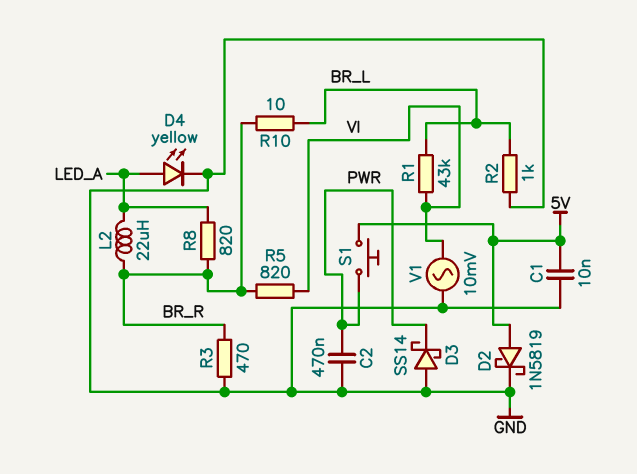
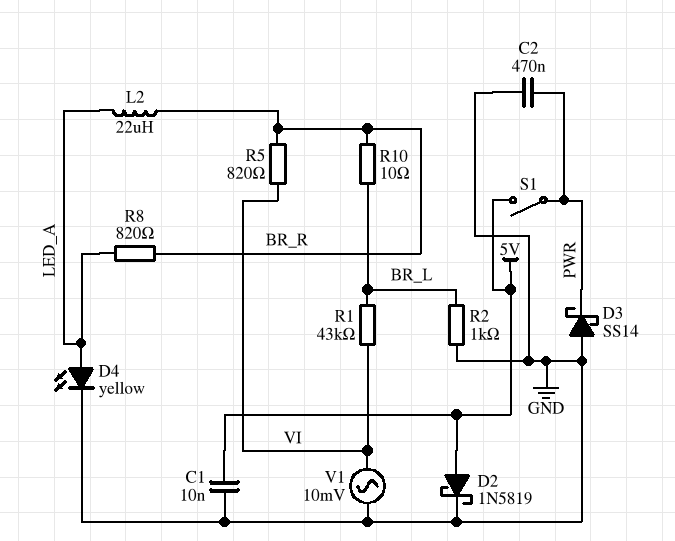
R3: 470 (BR_R, GND) -> none
S1: button (5V, PWR) -> switch (5V, PWR)

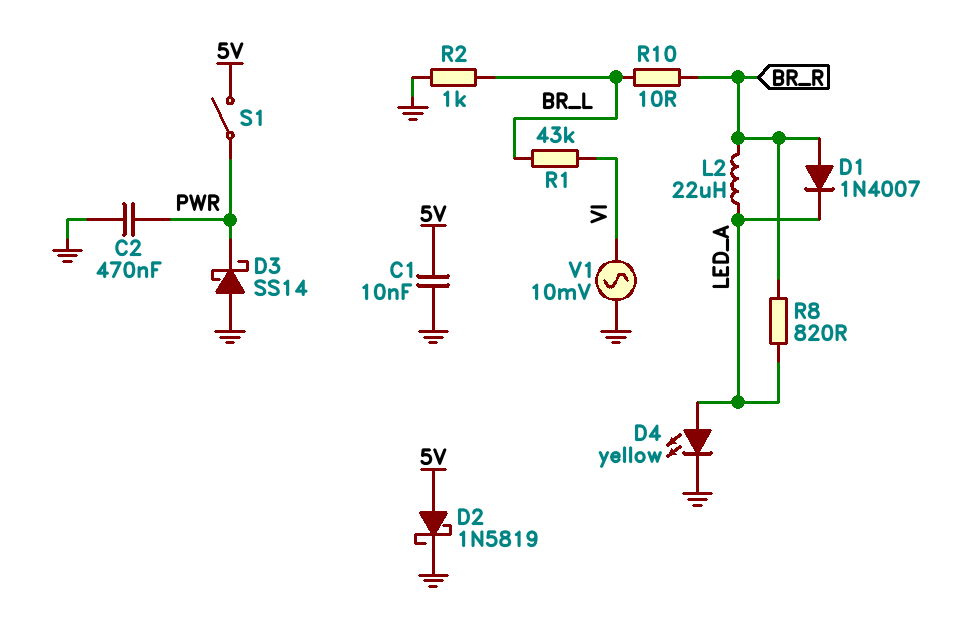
D1: none -> diode 1N4007 (A BR_R, K LED_A)
R5: 820 (BR_R, VI) -> none

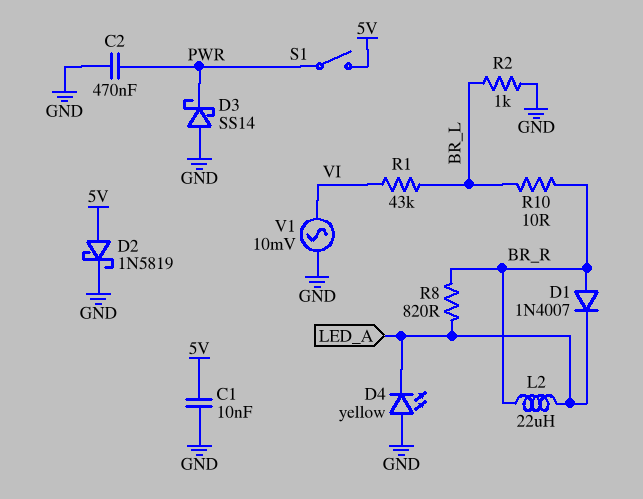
D4: LED yellow (A LED_A, K GND) -> LED yellow (A GND, K LED_A)

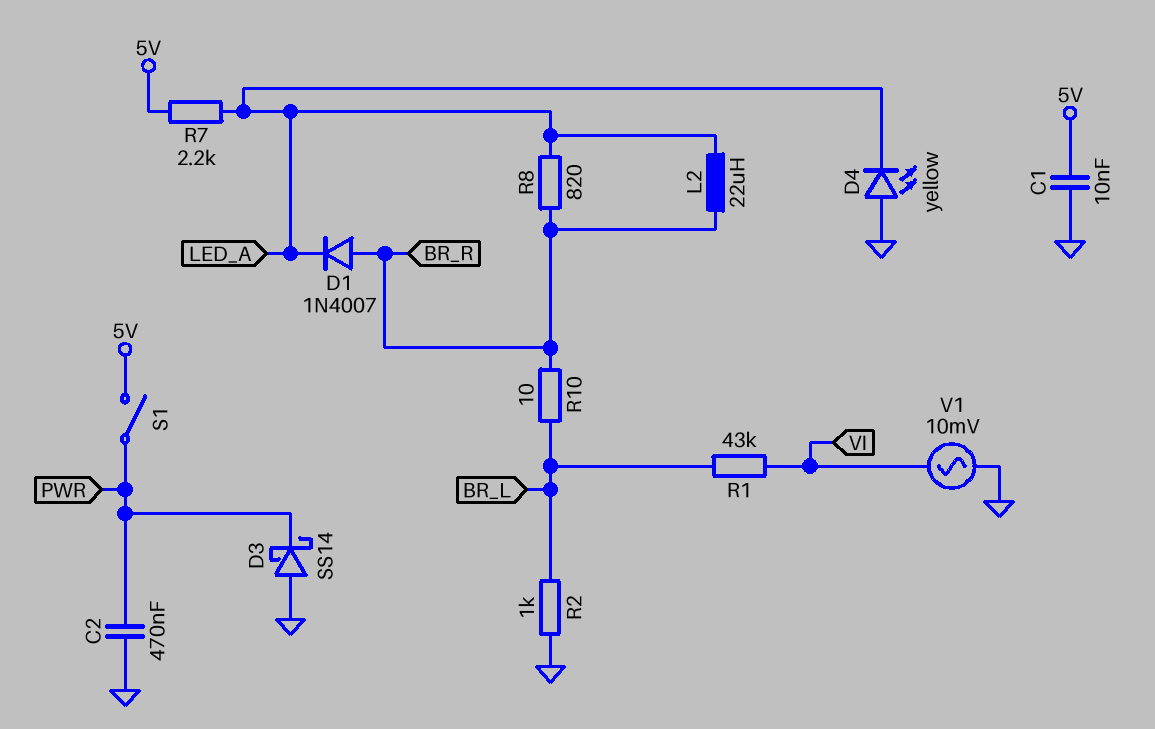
D2: schottky 1N5819 (A 5V, K GND) -> none
R7: none -> 2.2k (5V, LED_A)

